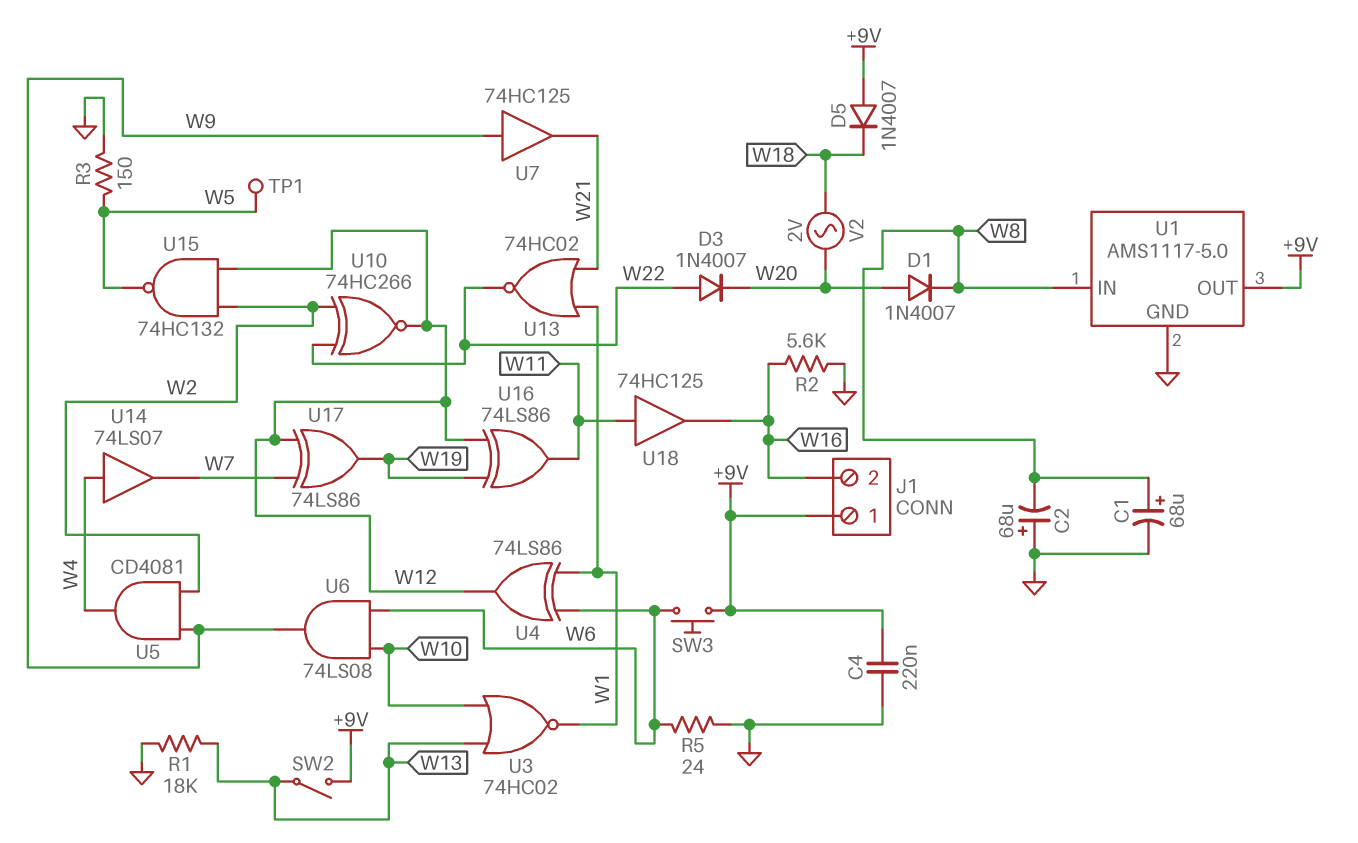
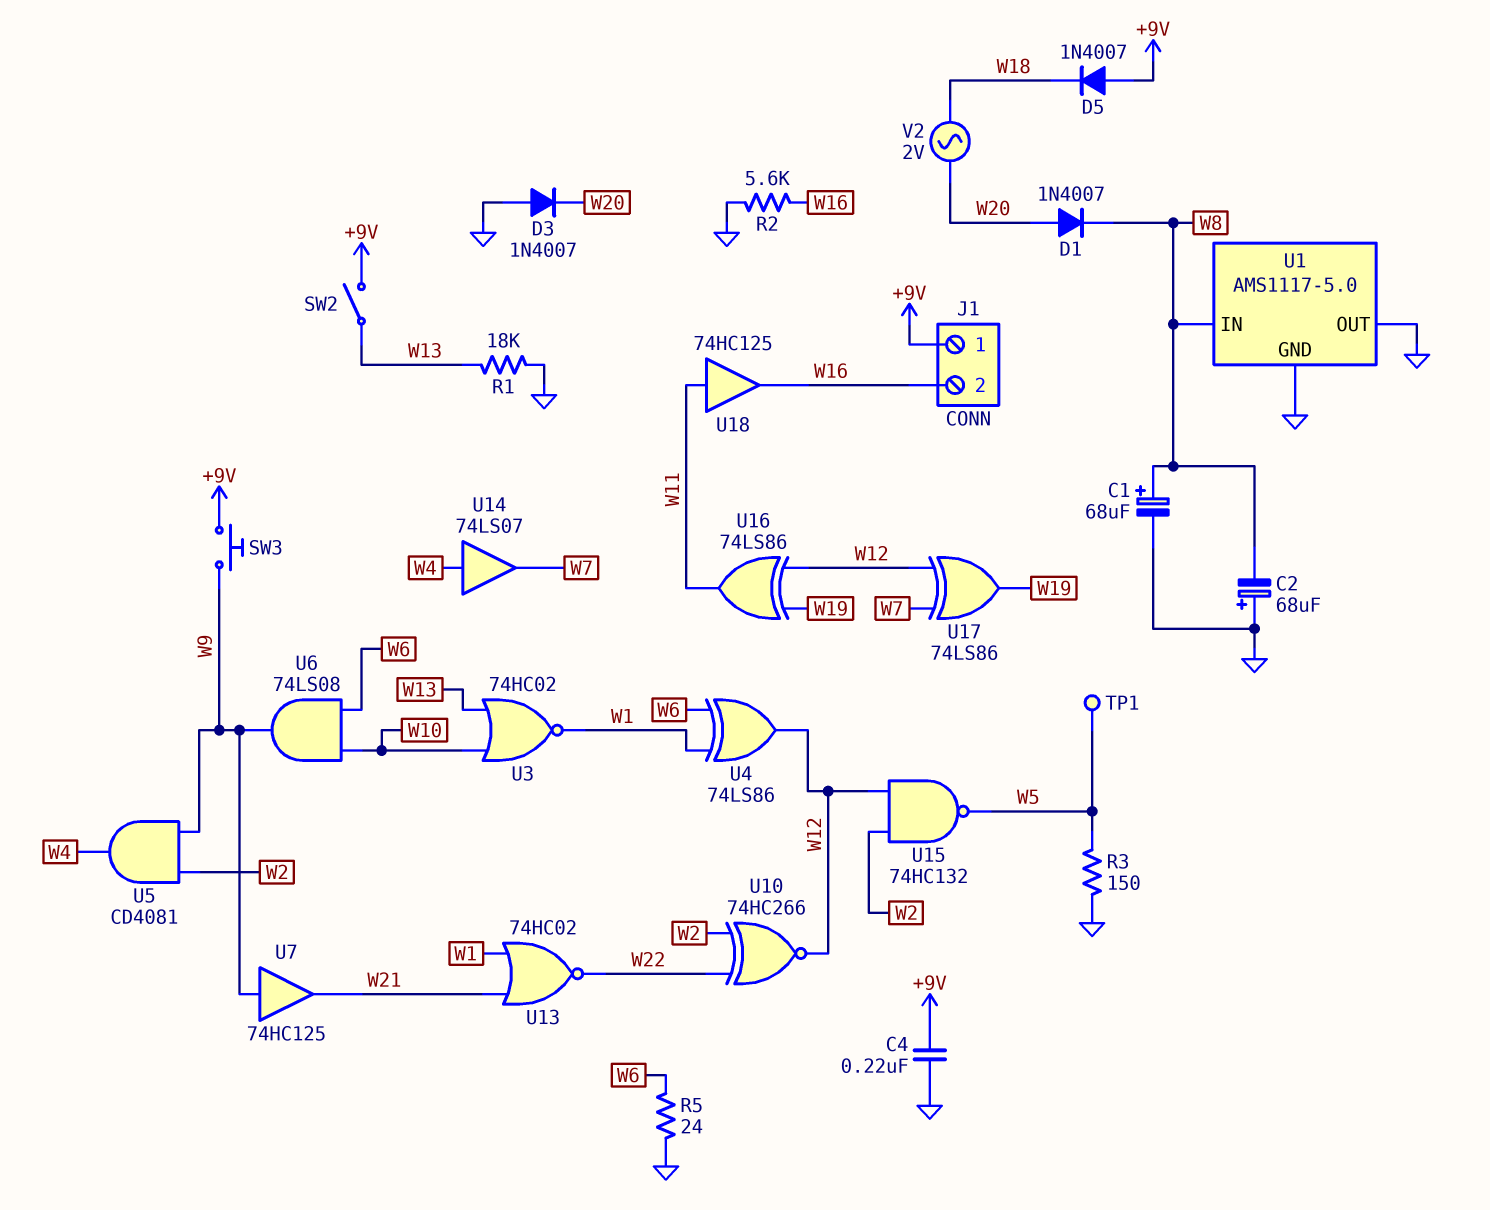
D3: diode 1N4007 (A W22, K W20) -> diode 1N4007 (A GND, K W20)
SW3: button (+9V, W6) -> button (+9V, W9)
U1 pin OUT: +9V -> GND

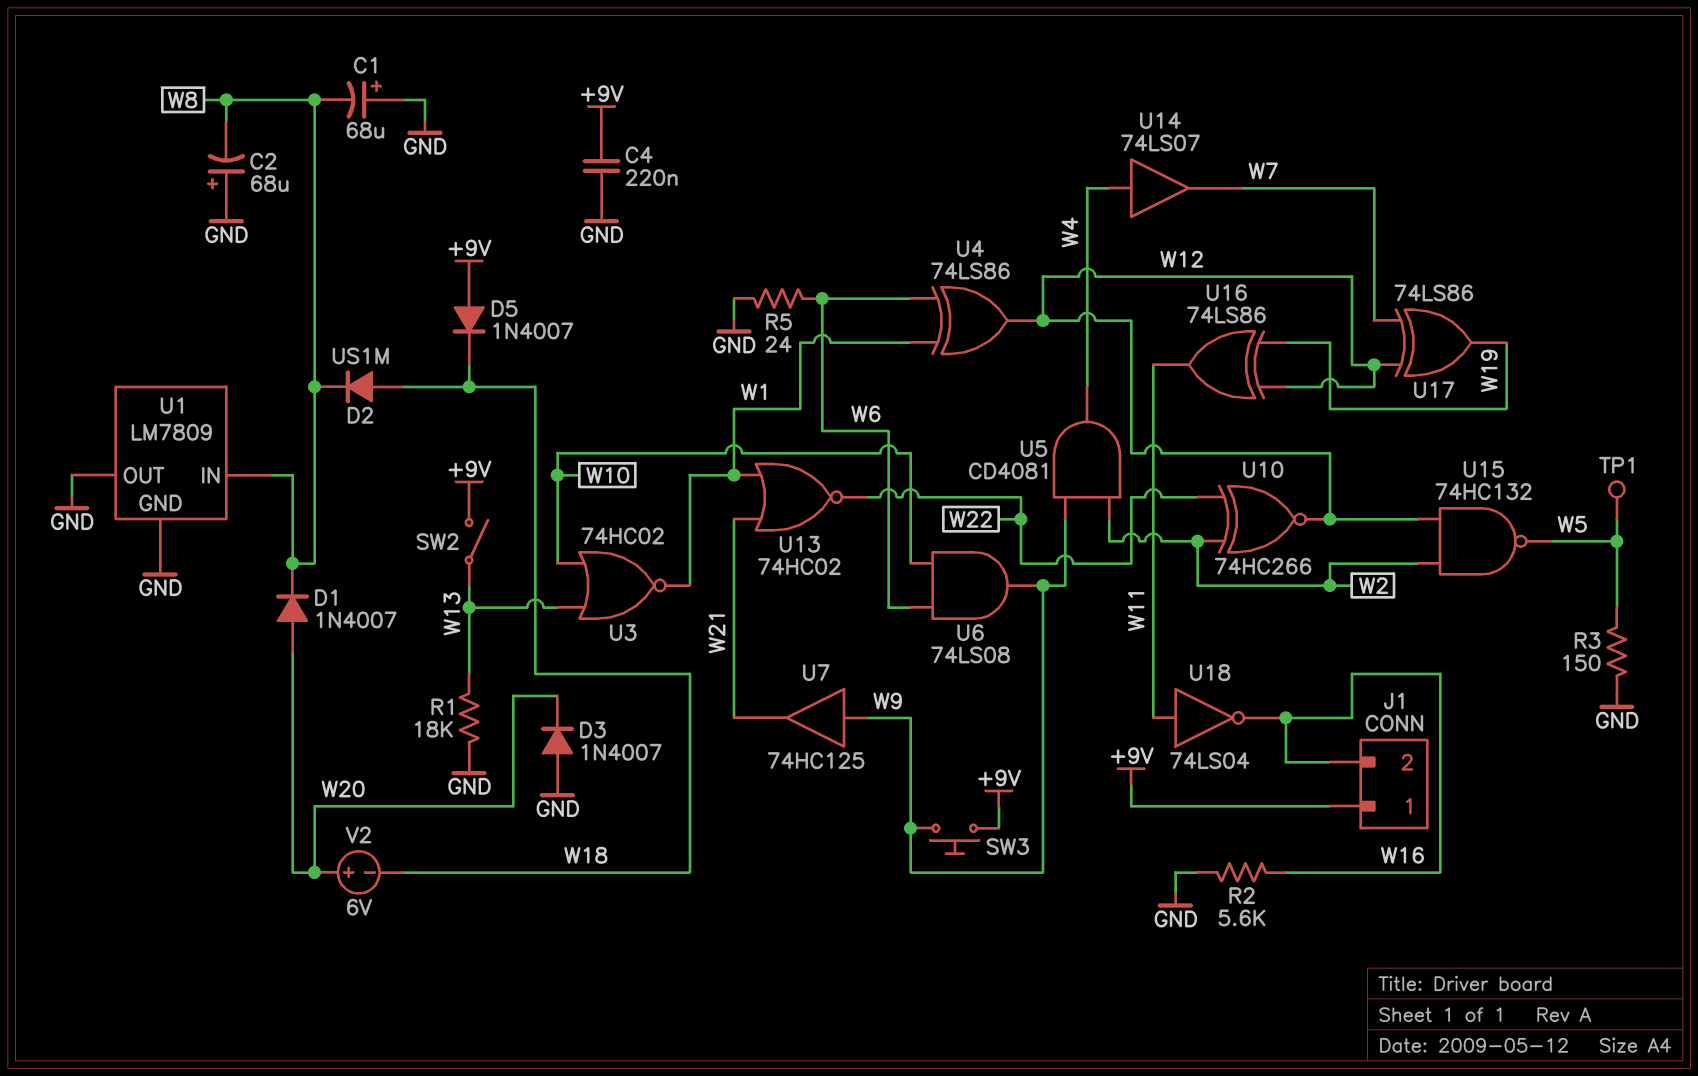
C1: 68uF (plus W8, minus GND) -> 68uF (plus GND, minus W8)
D2: none -> diode US1M (A W18, K W8)
U1: AMS1117-5.0 -> LM7809
U18: buffer 74HC125 (in W11, out W16) -> NOT 74LS04 (in W11, out W16)
V2: AC 2V (W18, W20) -> 6V (plus W20, minus W18)

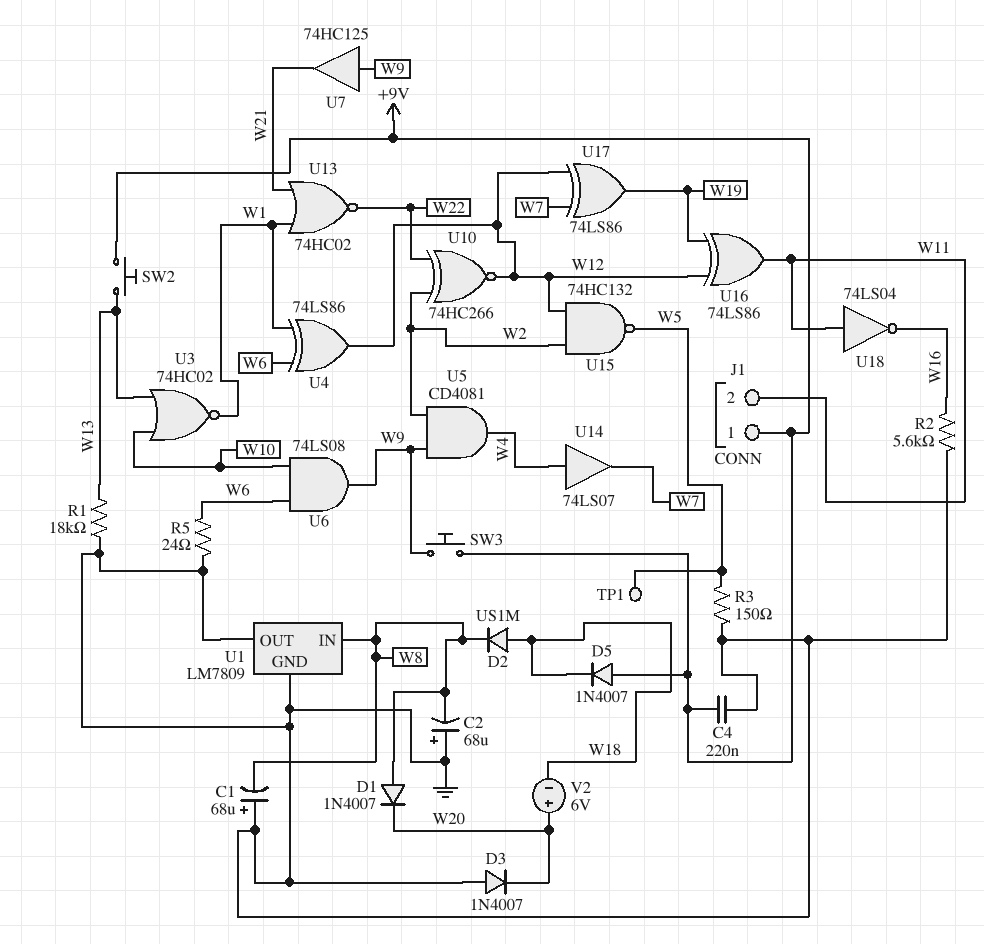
D1: diode 1N4007 (A W20, K W8) -> diode 1N4007 (A W8, K W20)
J1 pin 2: W16 -> W11
SW2: switch (+9V, W13) -> button (+9V, W13)

